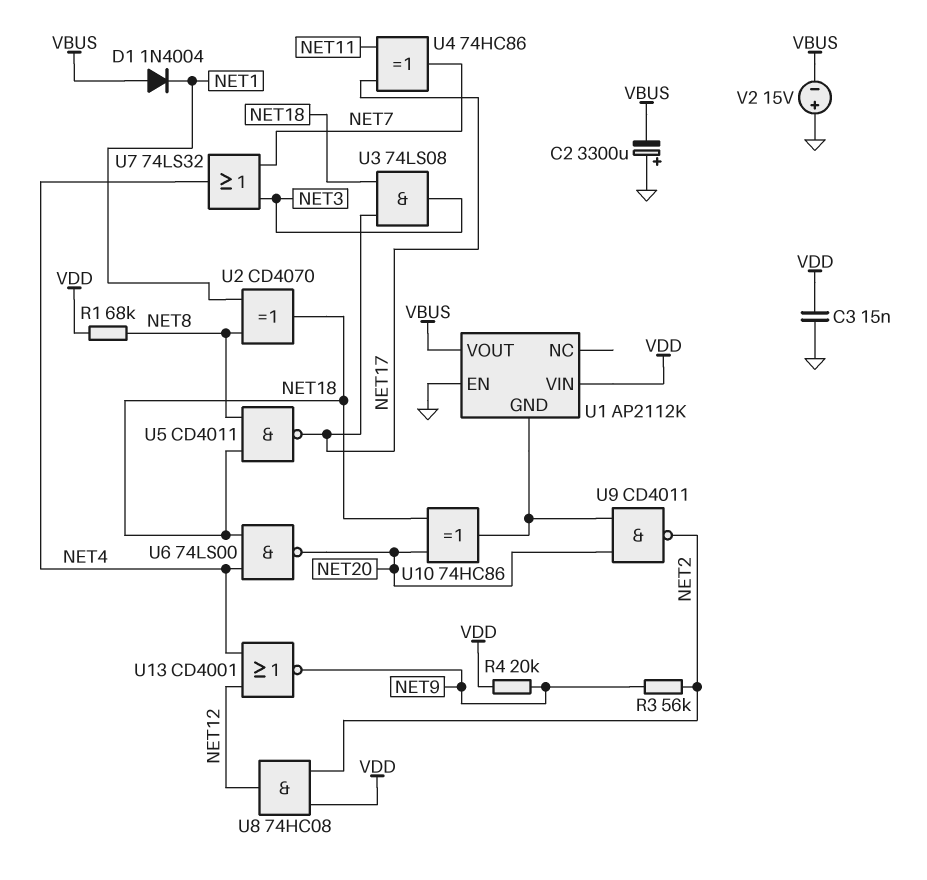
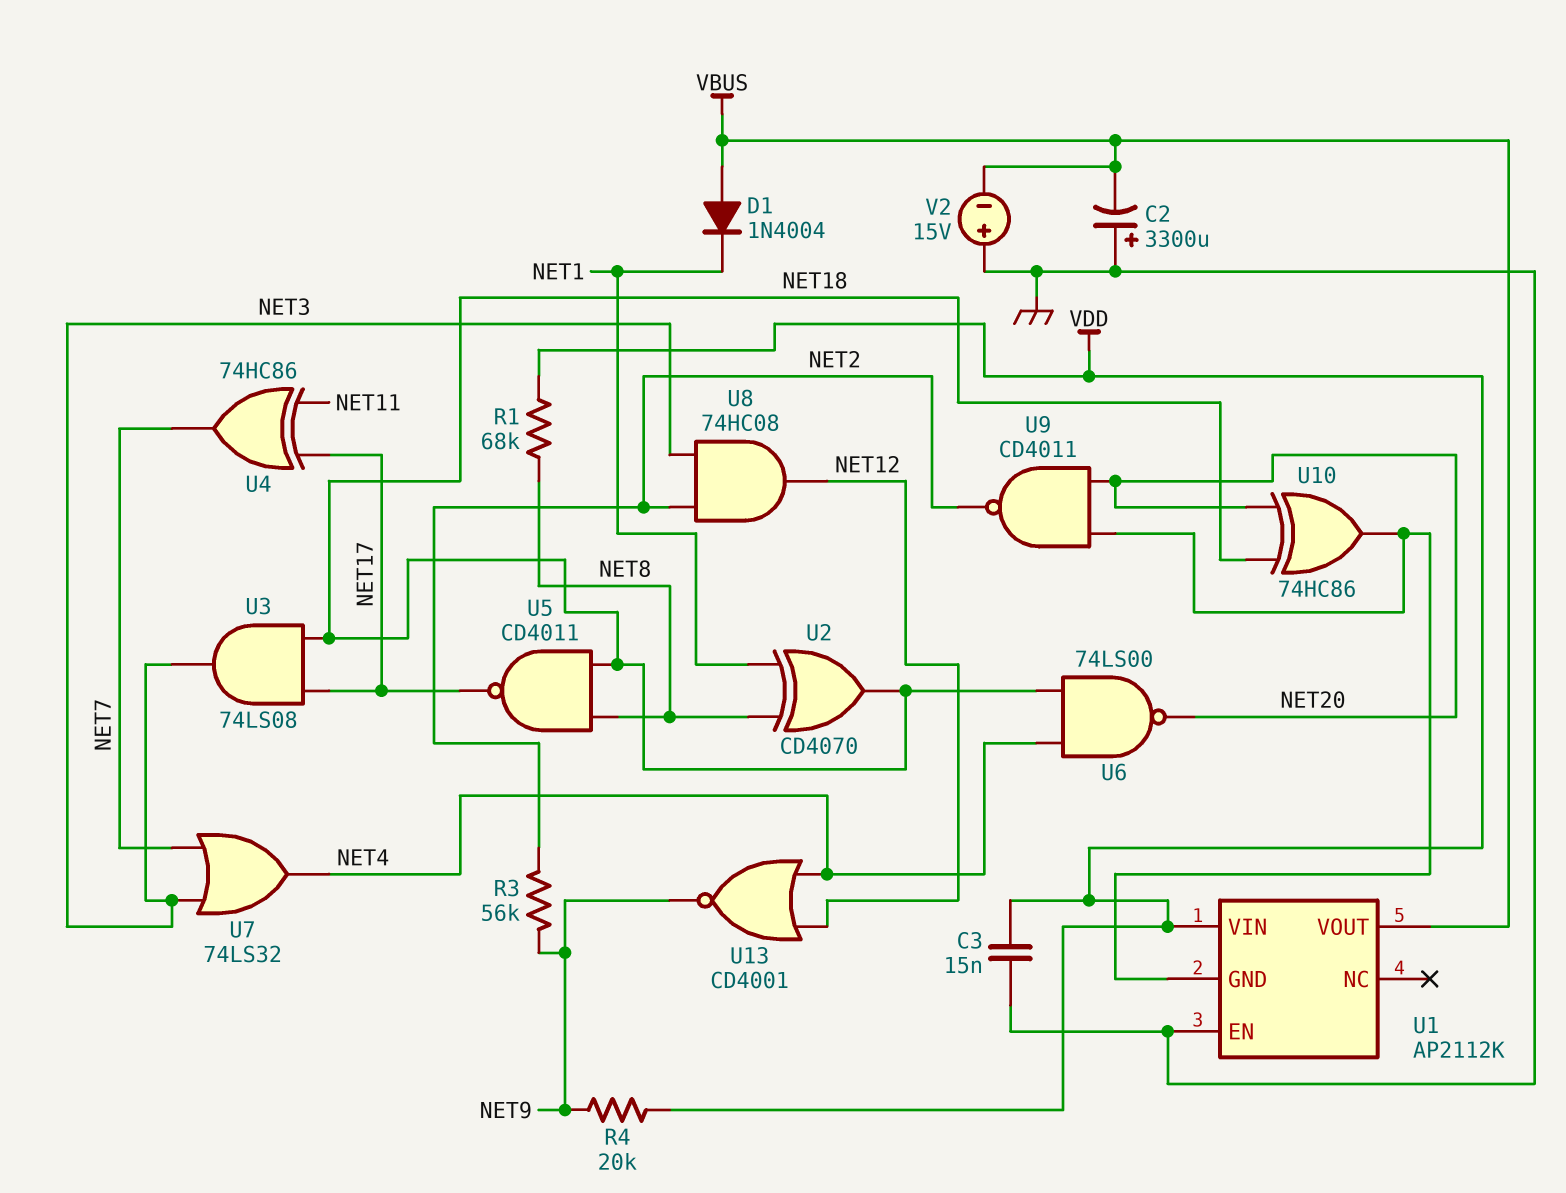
U8: AND 74HC08 (in NET2, in VDD, out NET12) -> AND 74HC08 (in NET2, in NET3, out NET12)

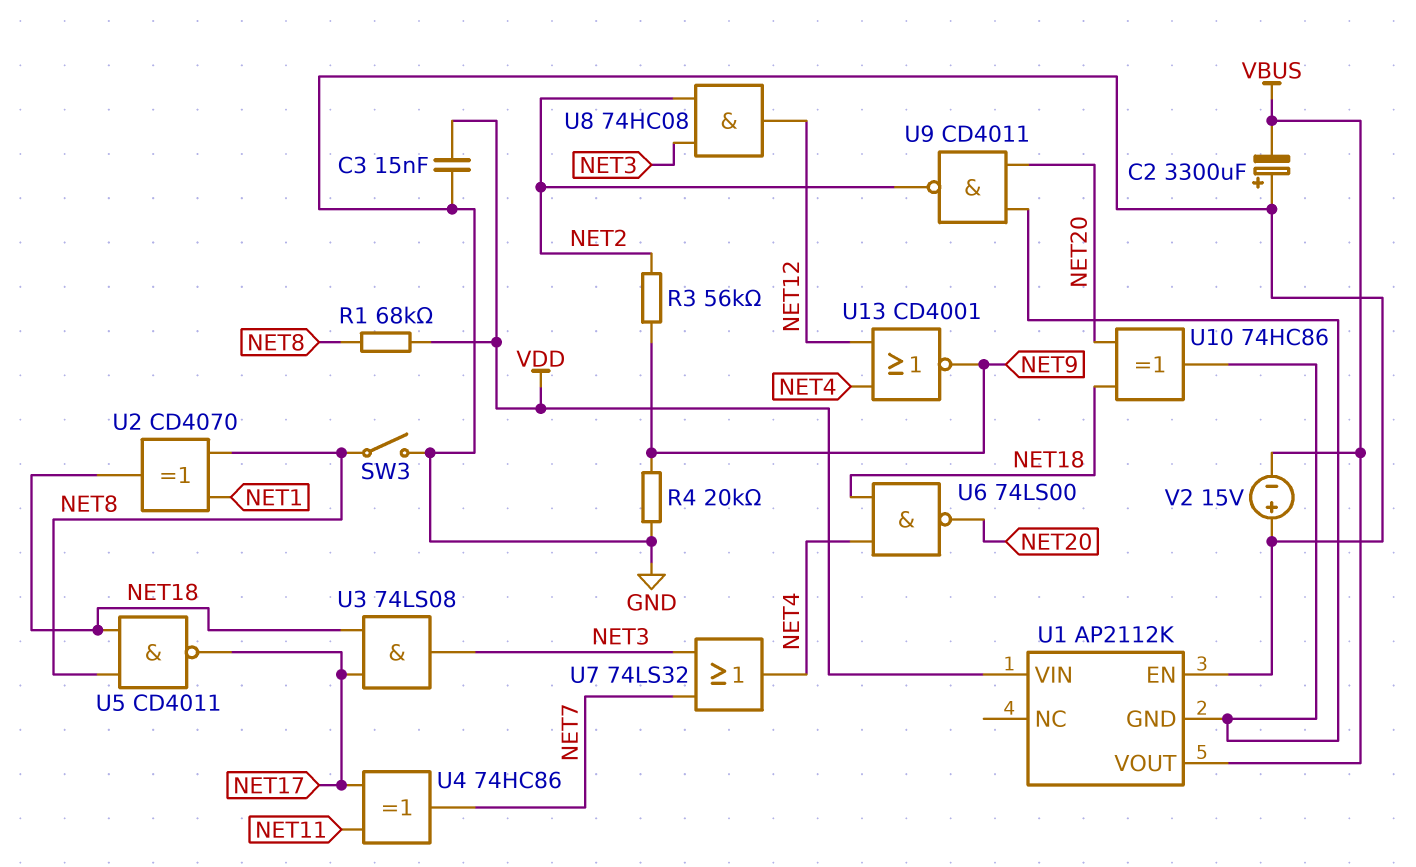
D1: diode 1N4004 (A VBUS, K NET1) -> none
R4: 20k (NET9, VDD) -> 20k (GND, NET9)
SW3: none -> switch (GND, NET8)

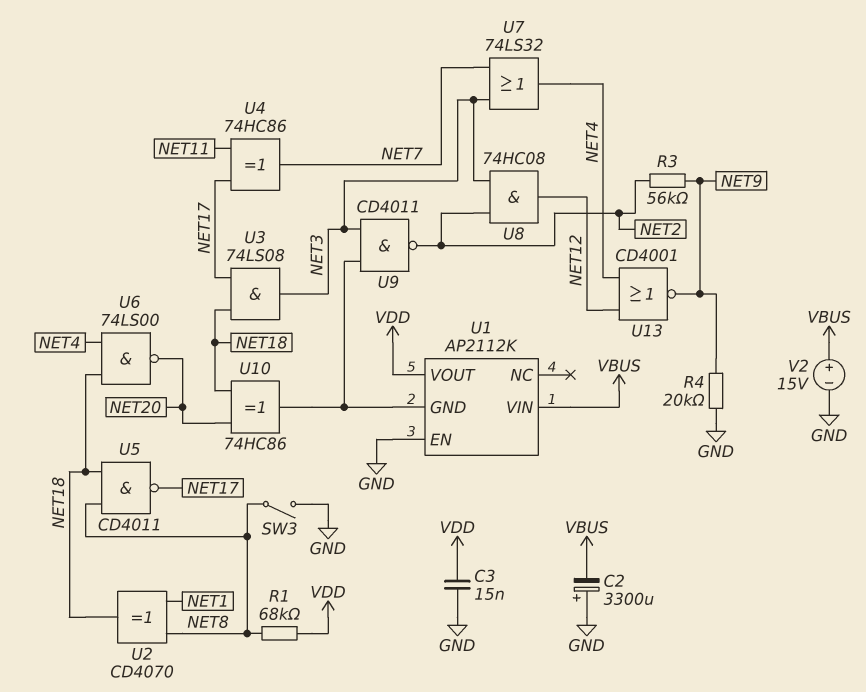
U1 pin VIN: VDD -> VBUS
U1 pin VOUT: VBUS -> VDD
U9: NAND CD4011 (in NET20, in U1/GND, out NET2) -> NAND CD4011 (in NET3, in U1/GND, out NET2)
V2: 15V (plus GND, minus VBUS) -> 15V (plus VBUS, minus GND)

